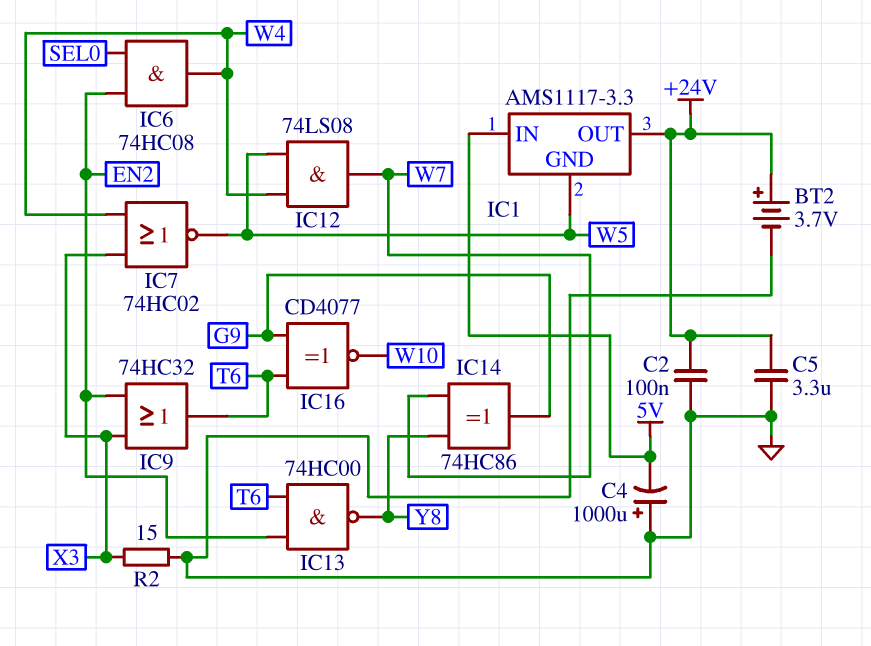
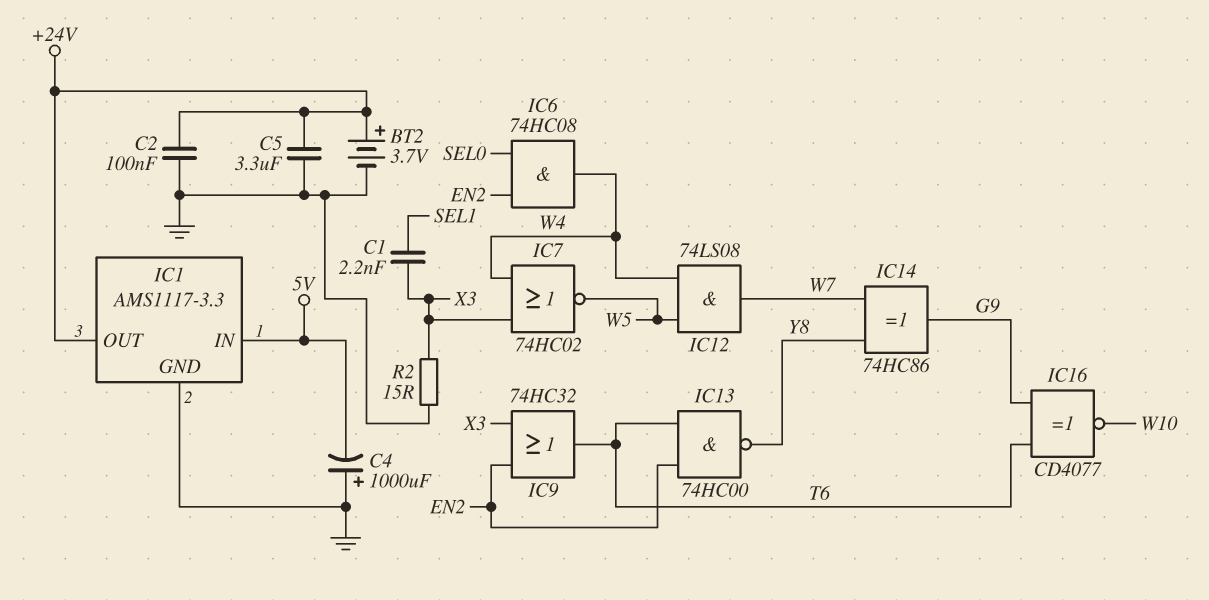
C1: none -> 2.2nF (SEL1, X3)
IC1 pin GND: W5 -> GND

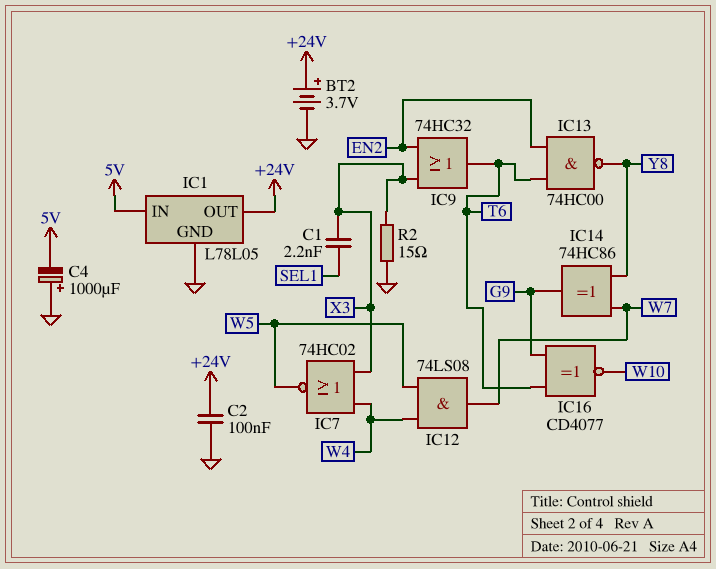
C5: 3.3uF (+24V, GND) -> none
IC1: AMS1117-3.3 -> L78L05
IC6: AND 74HC08 (in EN2, in SEL0, out W4) -> none

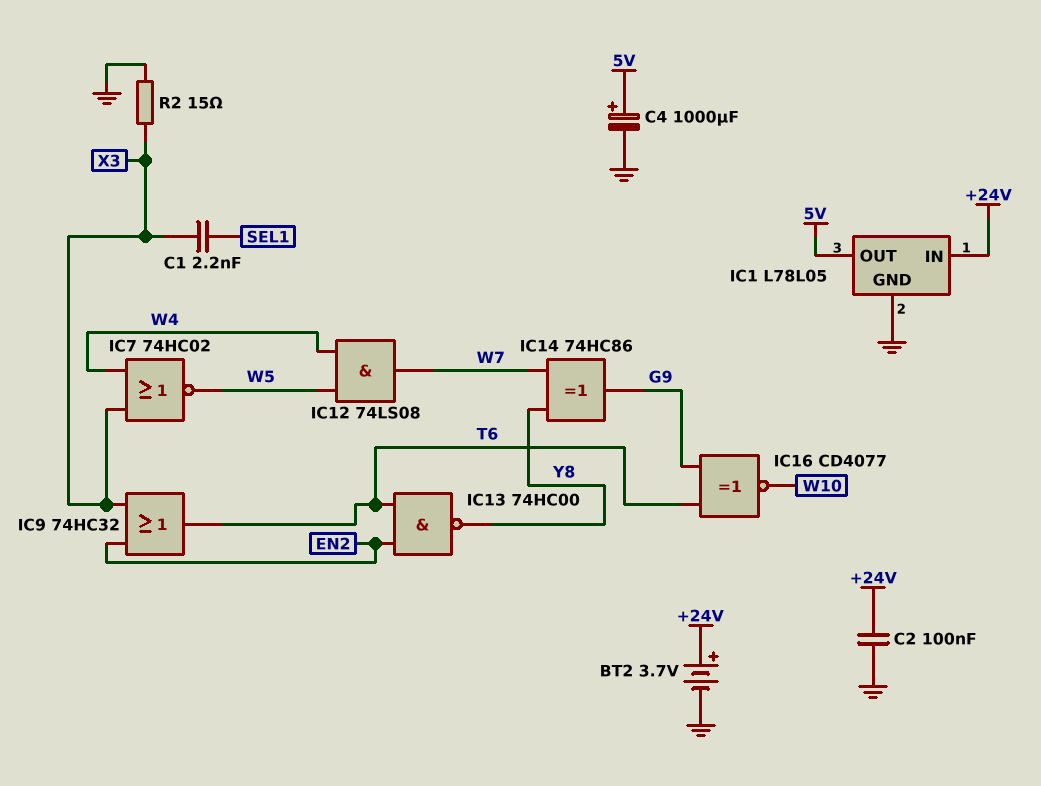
C4: 1000uF (plus GND, minus 5V) -> 1000uF (plus 5V, minus GND)
IC1 pin IN: 5V -> +24V
IC1 pin OUT: +24V -> 5V

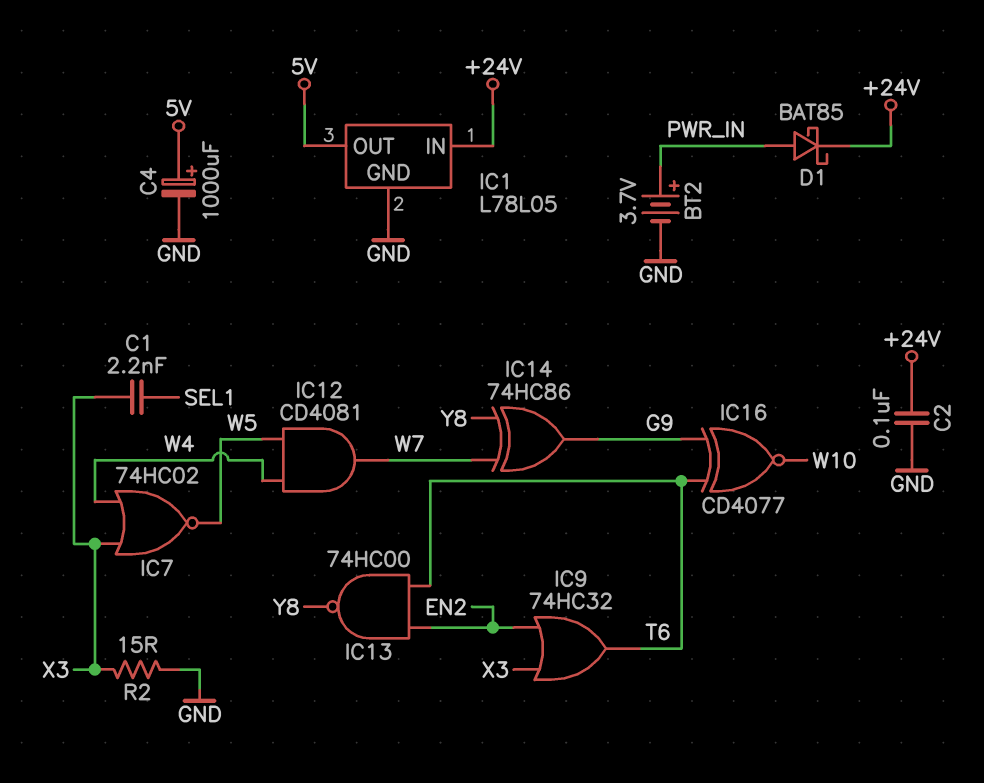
BT2: 3.7V (plus +24V, minus GND) -> 3.7V (plus PWR_IN, minus GND)
D1: none -> schottky BAT85 (A PWR_IN, K +24V)
IC12: AND 74LS08 (in W4, in W5, out W7) -> AND CD4081 (in W4, in W5, out W7)

